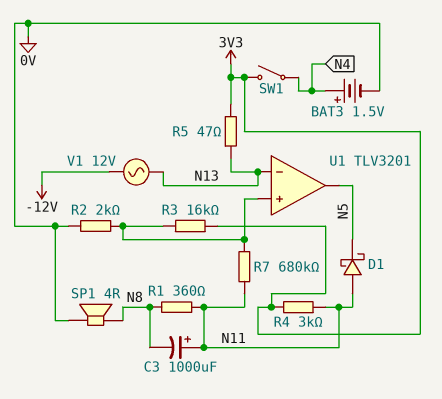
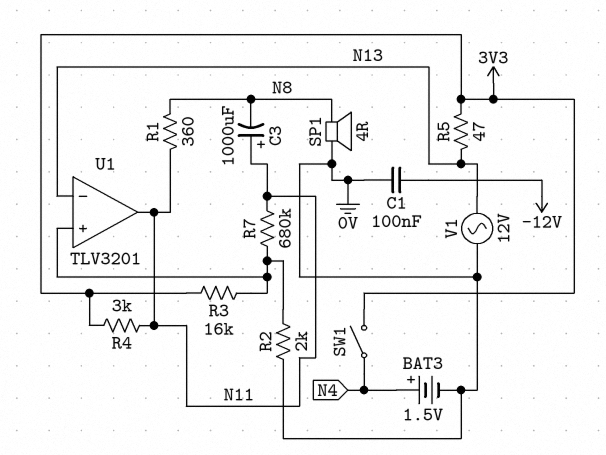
C1: none -> 100nF (-12V, 0V)
D1: schottky (A N11, K N5) -> none
U1 pin out: N5 -> N11
V1: AC 12V (-12V, N13) -> AC 12V (0V, N13)

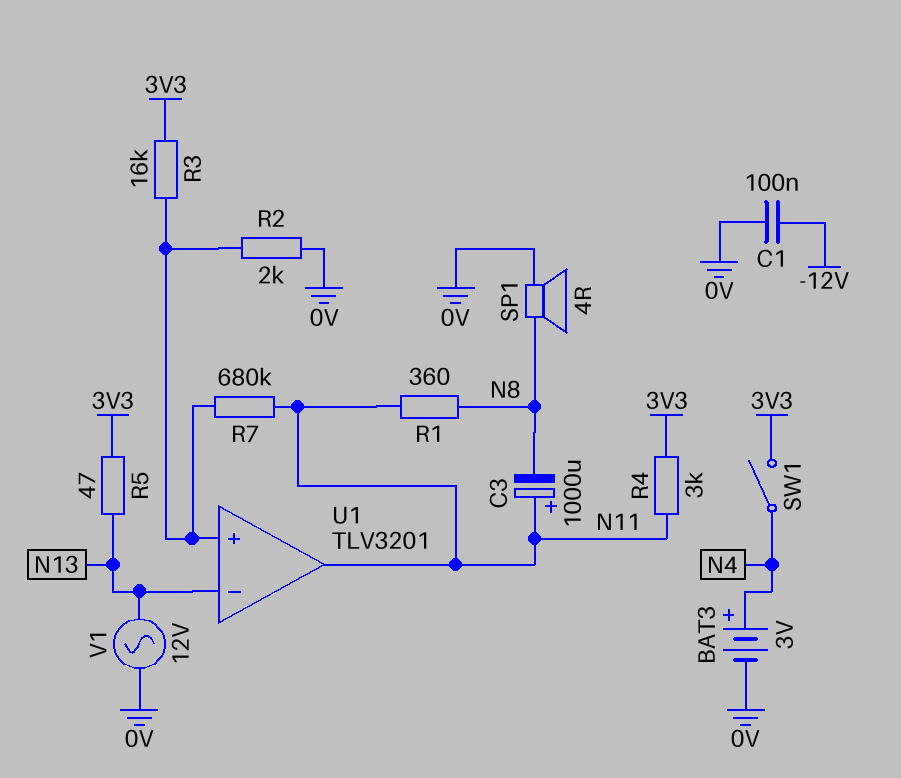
BAT3: 1.5V (plus N4, minus 0V) -> 3V (plus N4, minus 0V)

